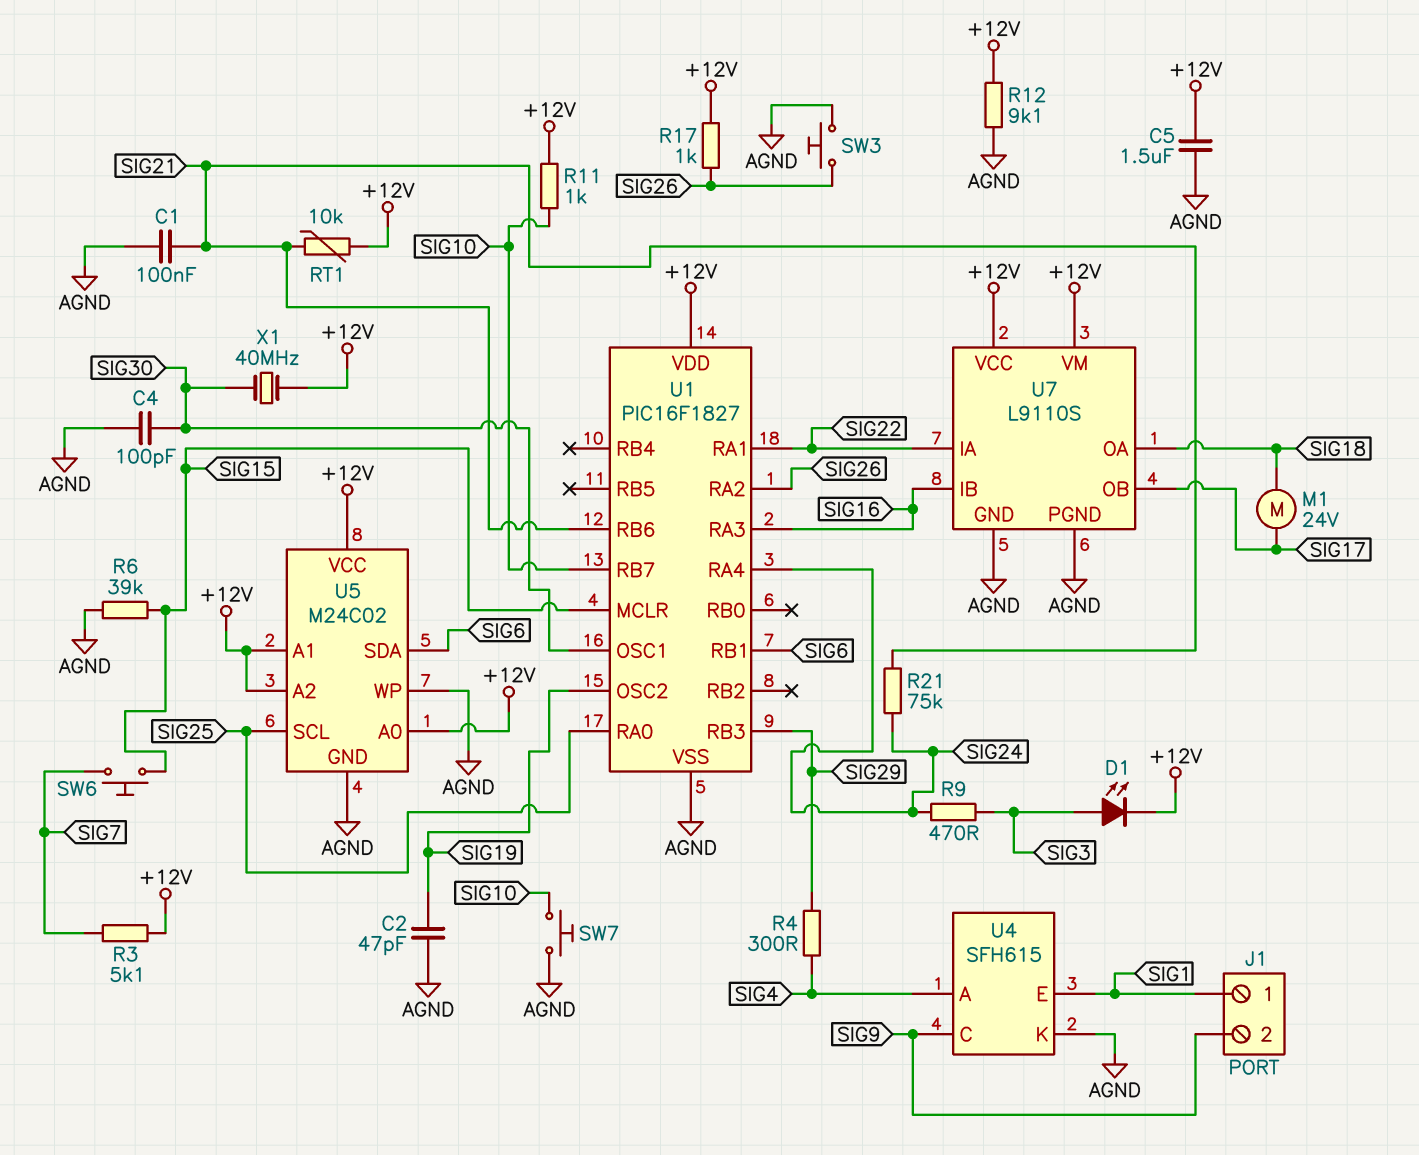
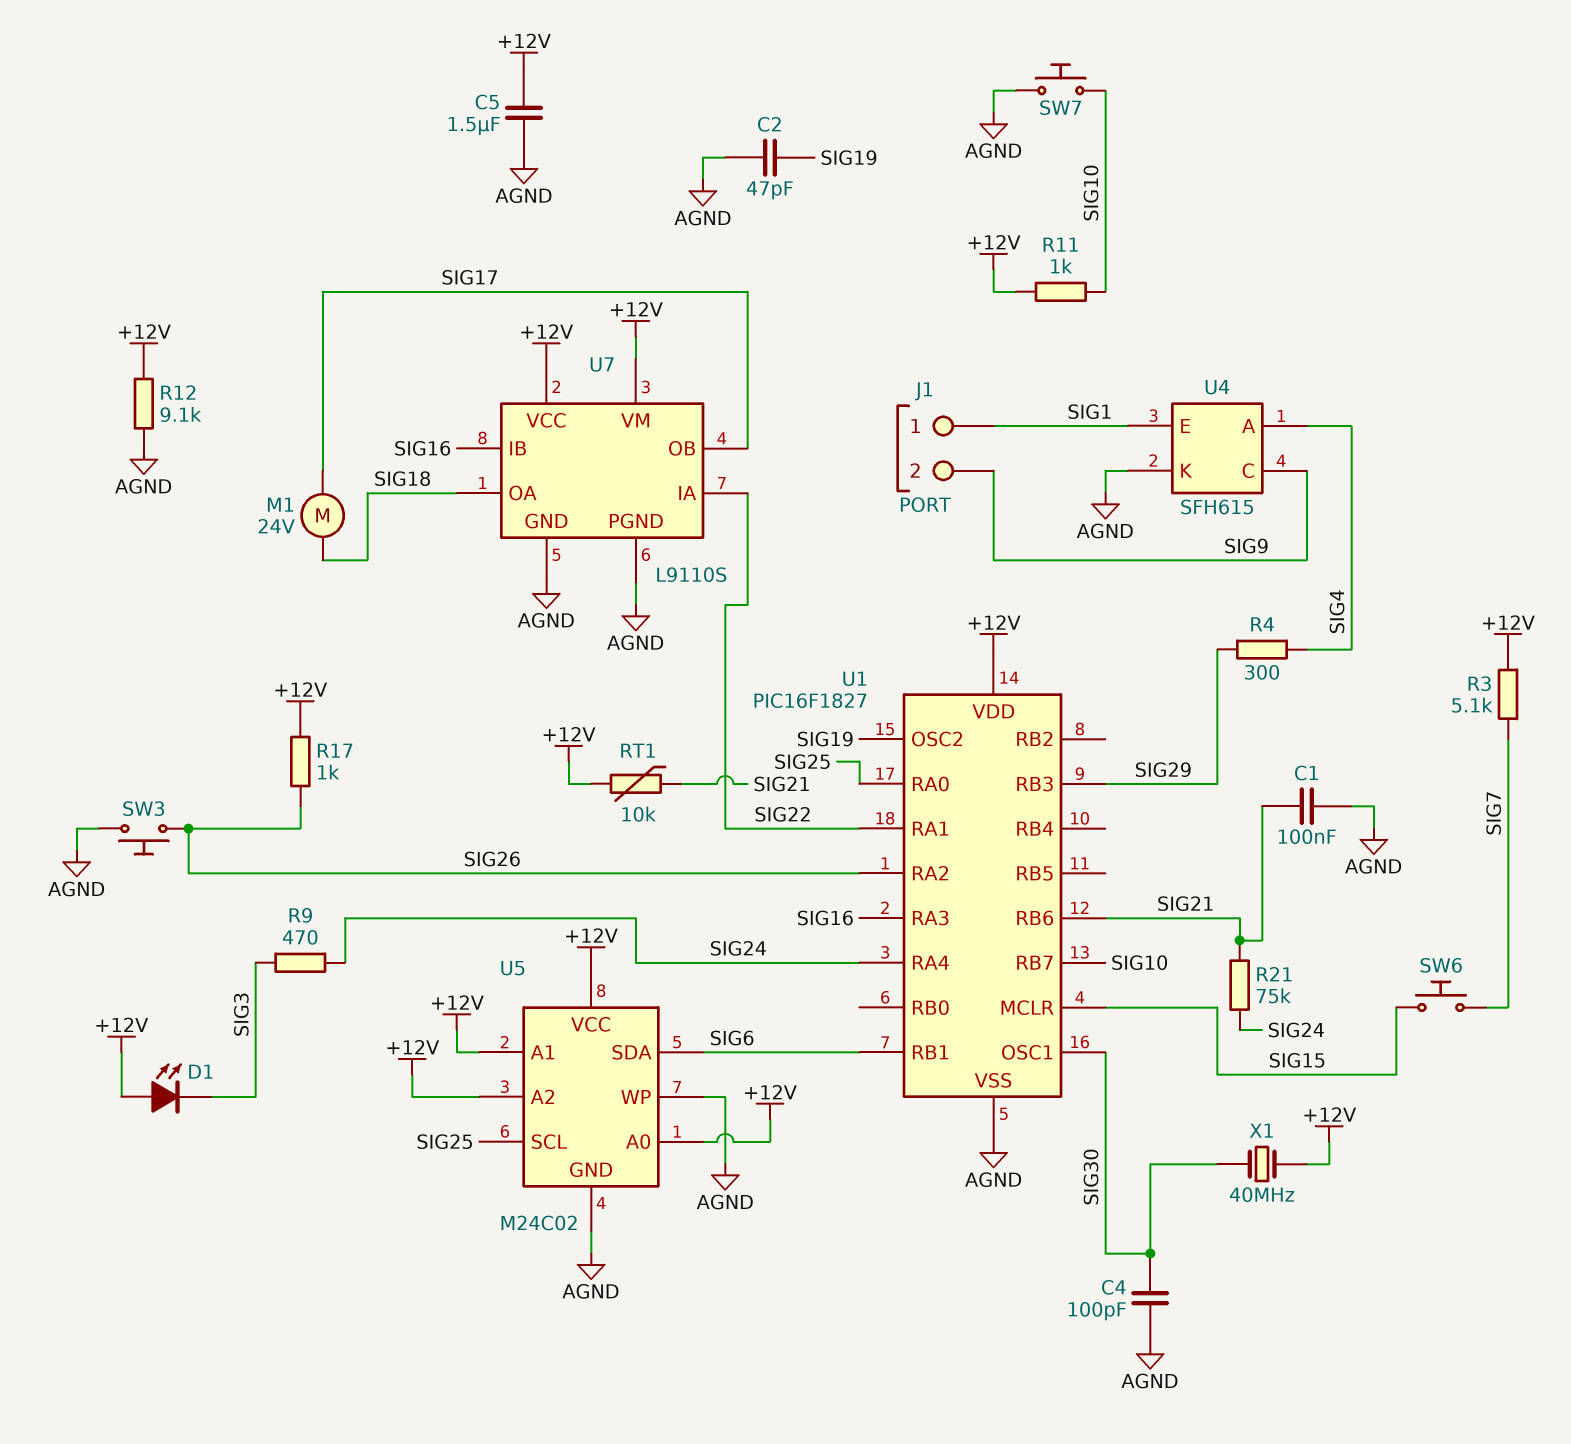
D1: LED (A SIG3, K +12V) -> LED (A +12V, K SIG3)
R6: 39k (AGND, SIG15) -> none

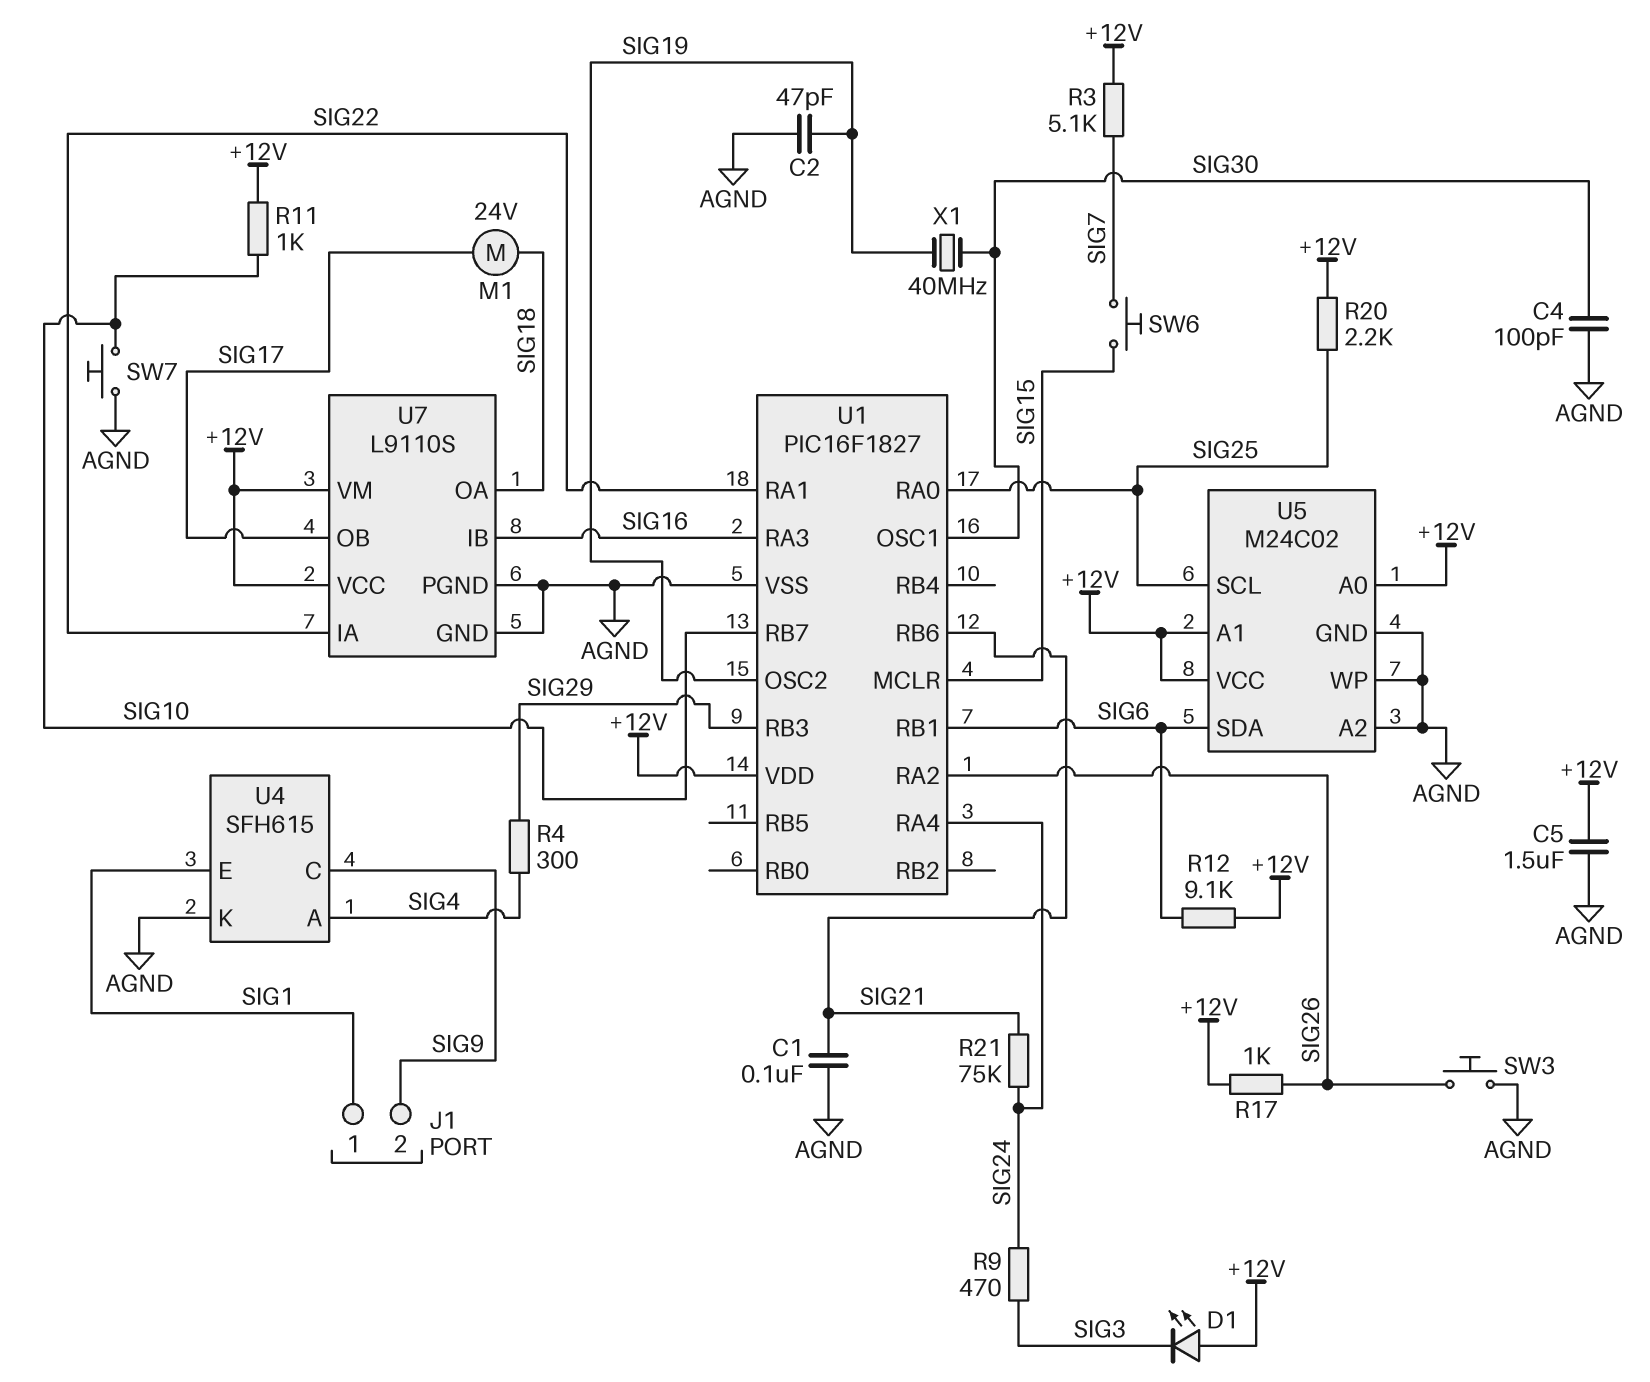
R12: 9.1k (+12V, AGND) -> 9.1k (+12V, SIG6)
R20: none -> 2.2k (+12V, SIG25)
RT1: 10k (+12V, SIG21) -> none
U5 pin A2: +12V -> AGND
X1: 40MHz (+12V, SIG30) -> 40MHz (SIG19, SIG30)

